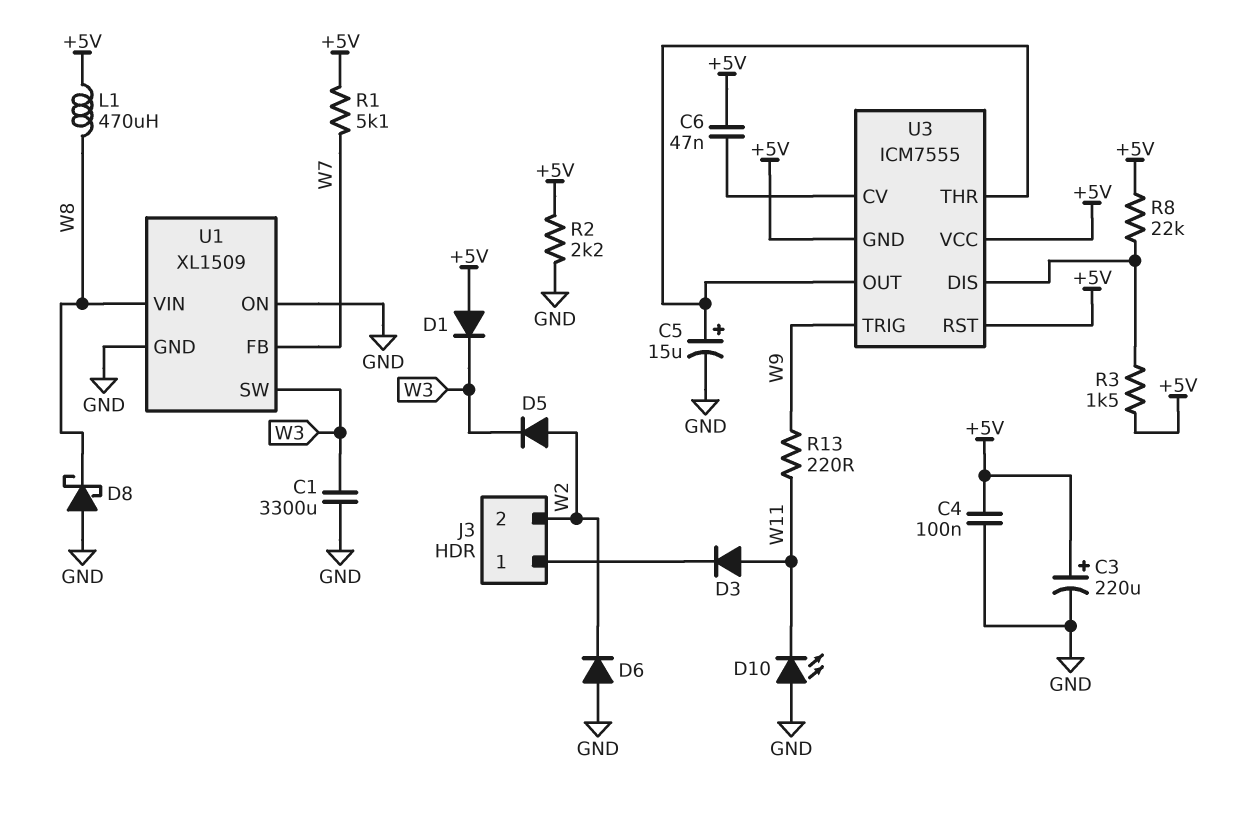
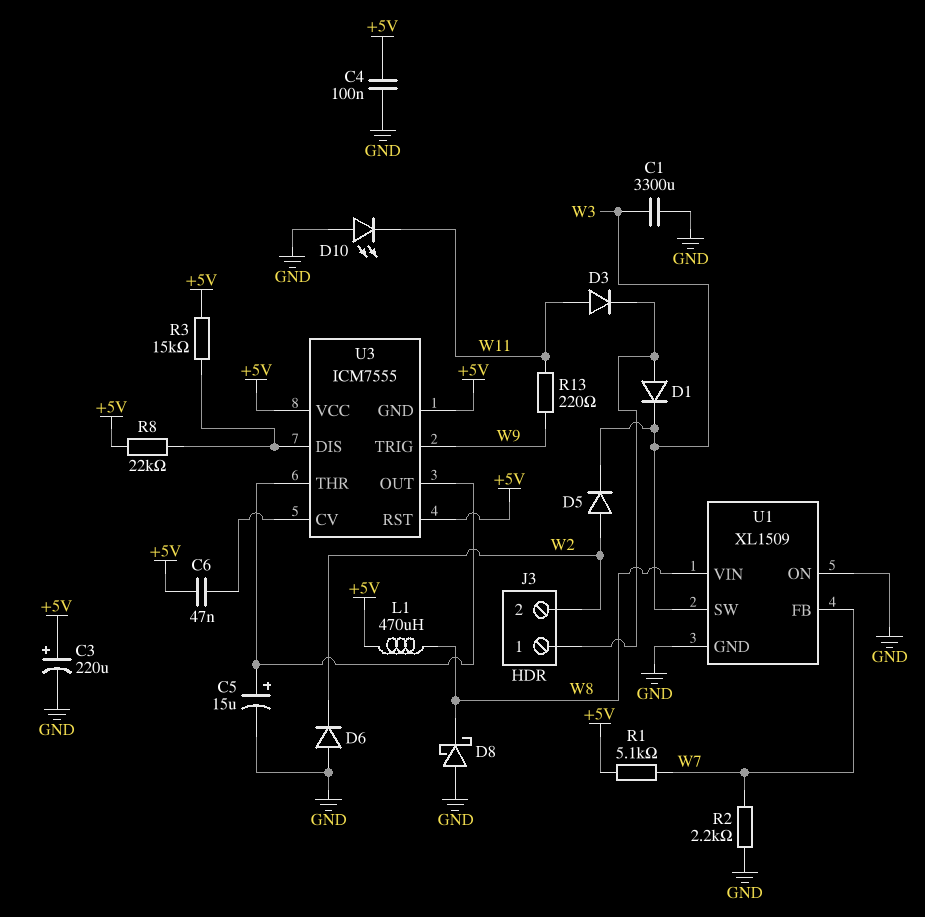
D1: diode (A +5V, K W3) -> diode (A J3/1, K W3)
R2: 2.2k (+5V, GND) -> 2.2k (GND, W7)
R3: 1.5k (+5V, U3/DIS) -> 15k (+5V, U3/DIS)

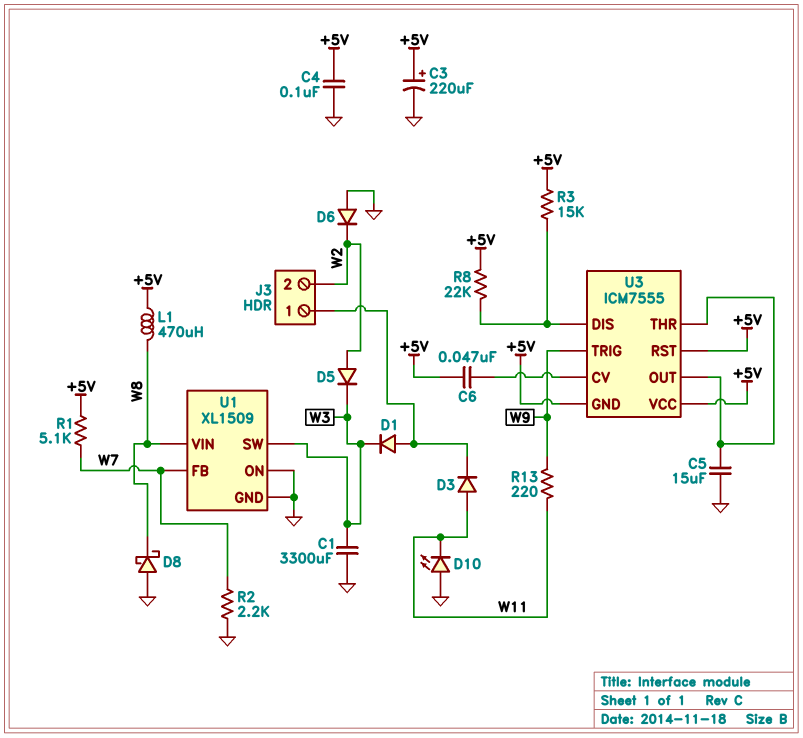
C5: 15uF (plus U3/OUT, minus GND) -> 15uF (GND, U3/OUT)

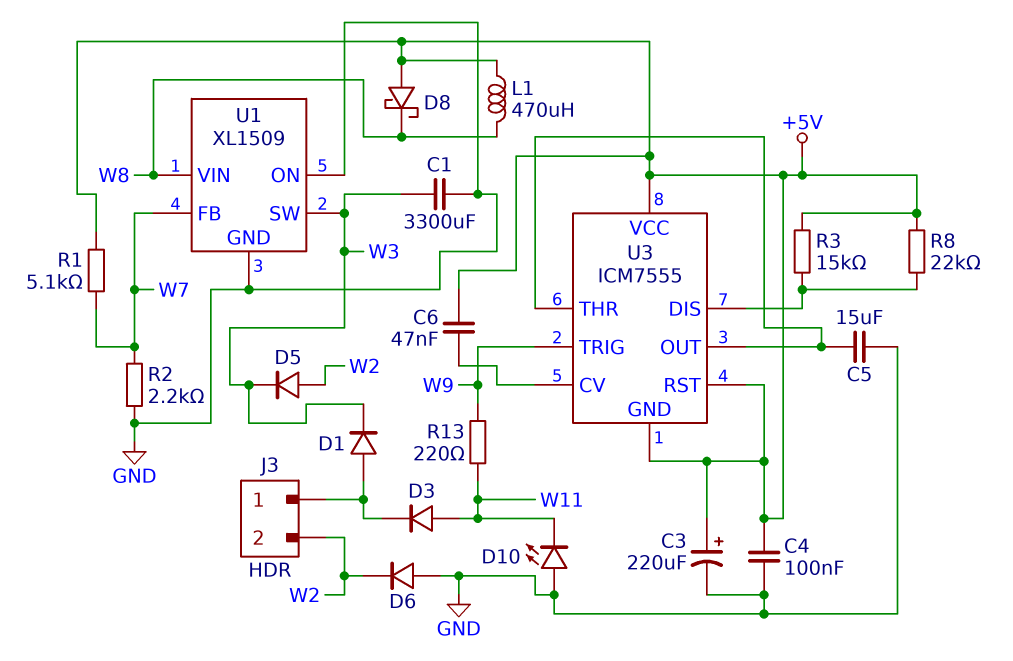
D8: schottky (A GND, K W8) -> schottky (A +5V, K W8)

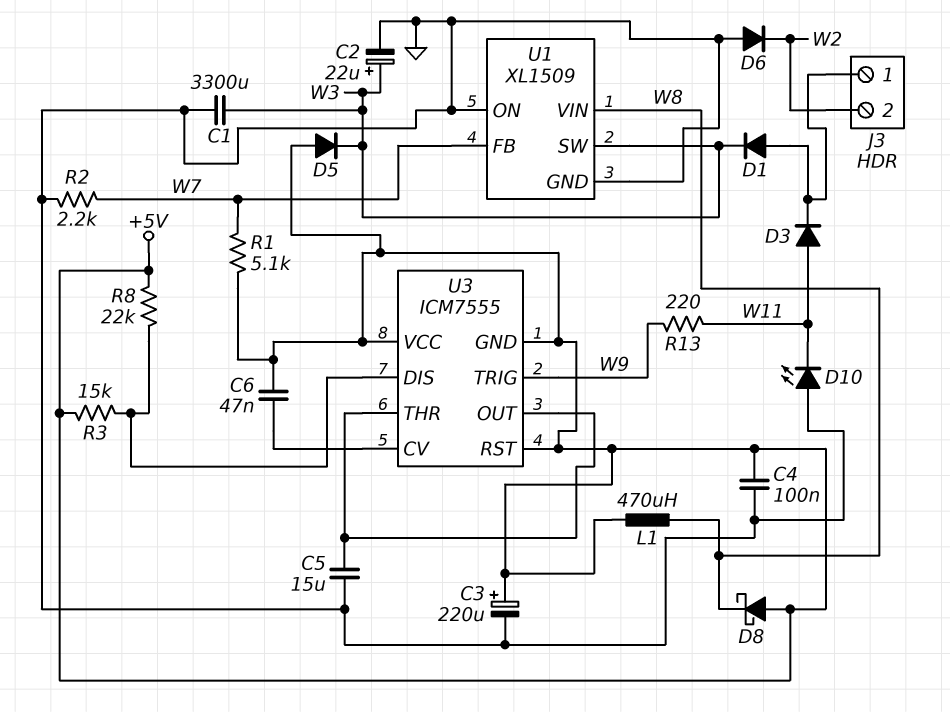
C2: none -> 22uF (plus W3, minus GND)
D5: diode (A W2, K W3) -> diode (A +5V, K W3)

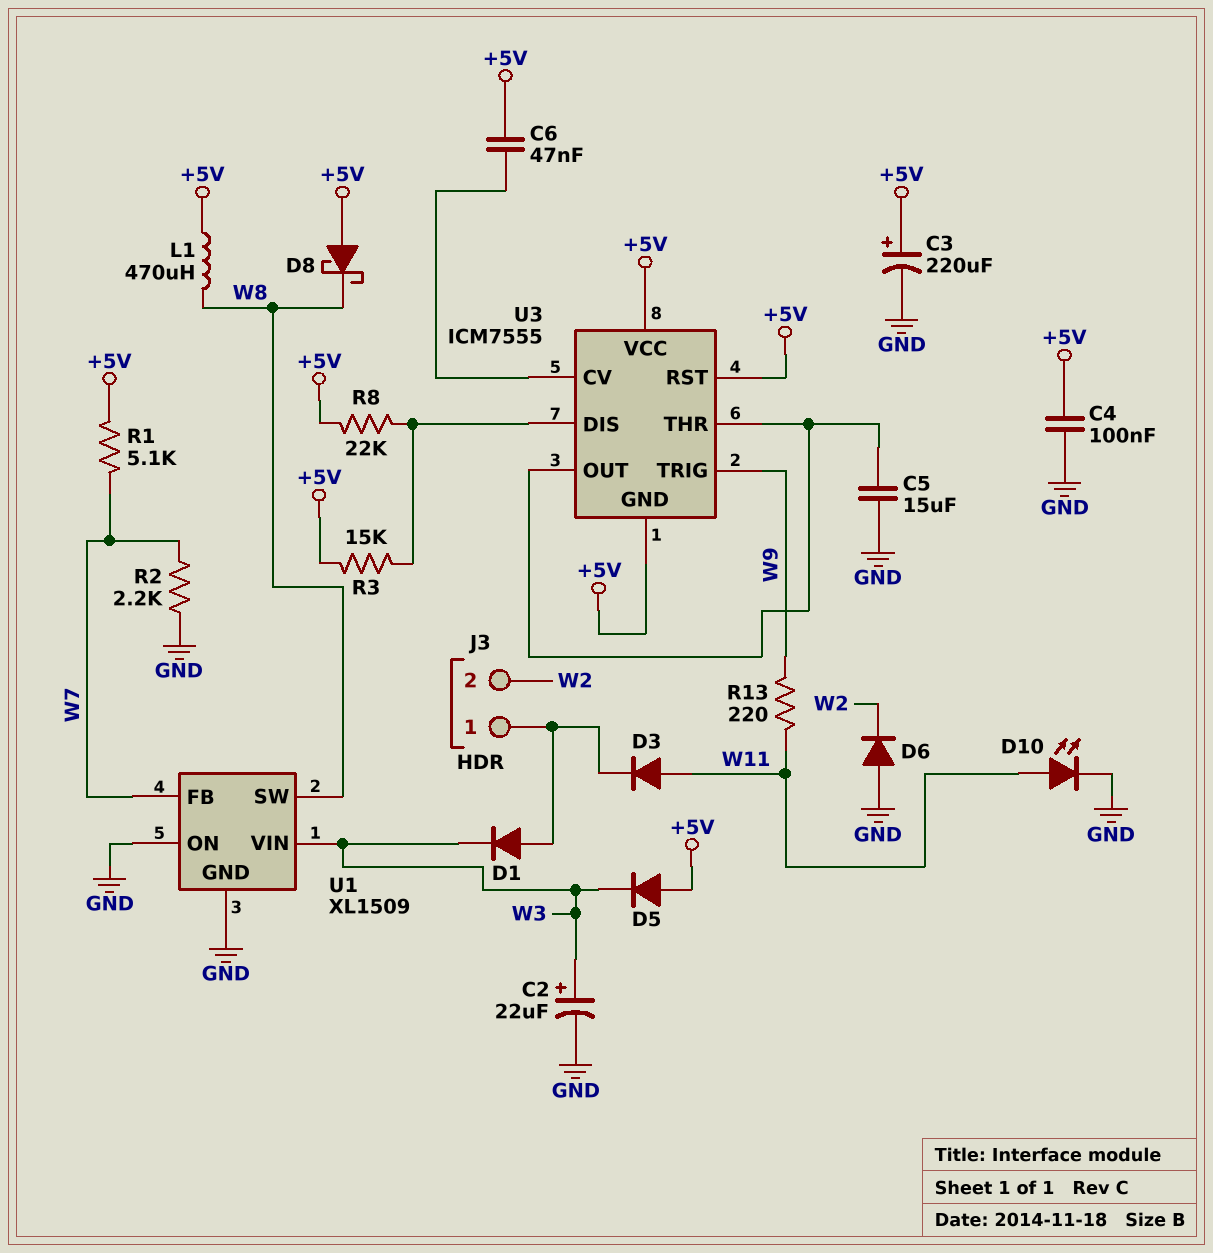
C1: 3300uF (GND, W3) -> none
D10: LED (A GND, K W11) -> LED (A W11, K GND)
U1 pin SW: W3 -> W8
U1 pin VIN: W8 -> W3

